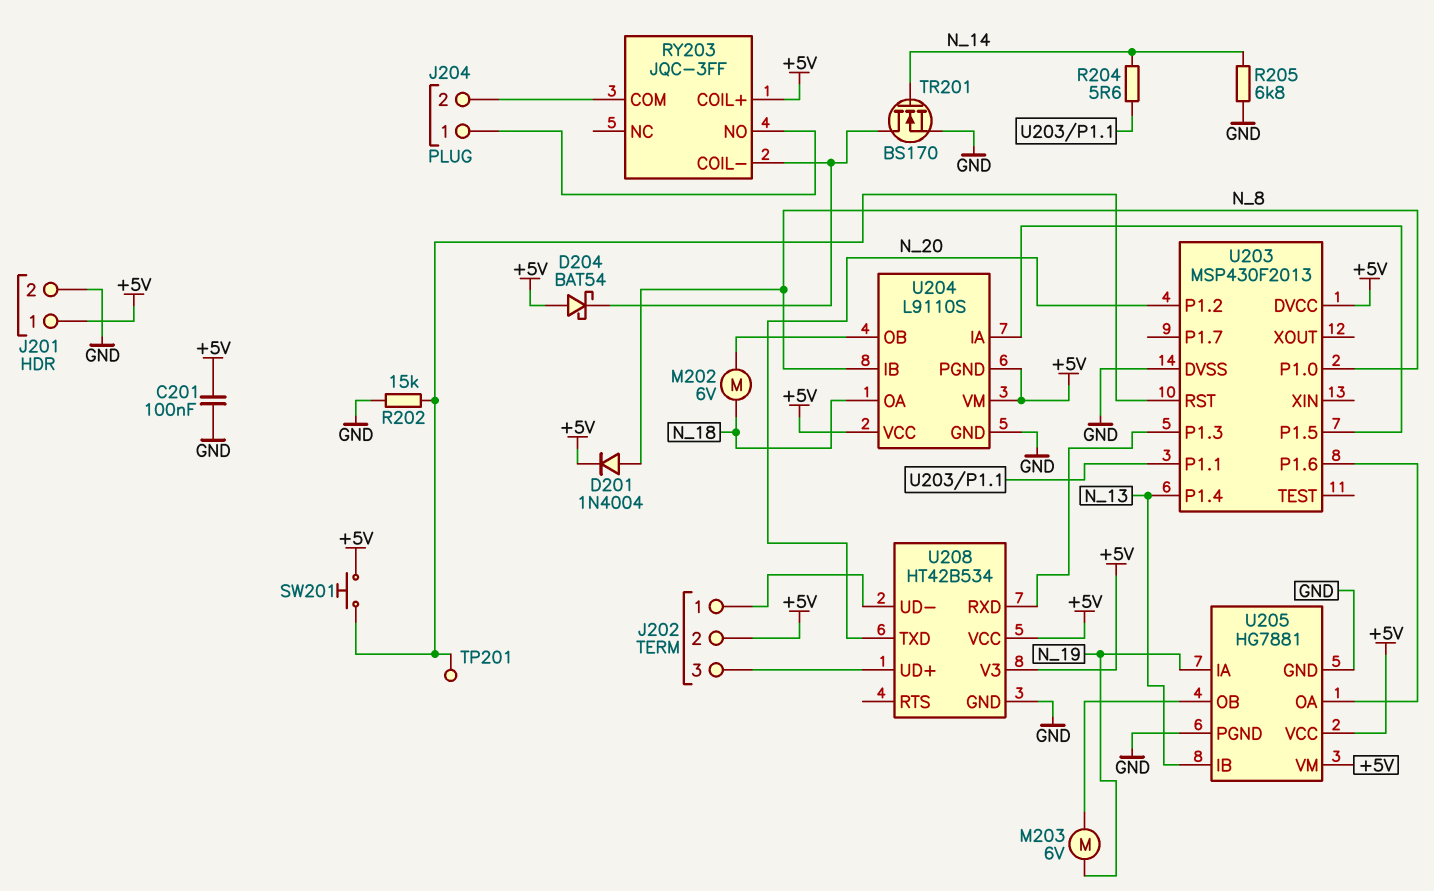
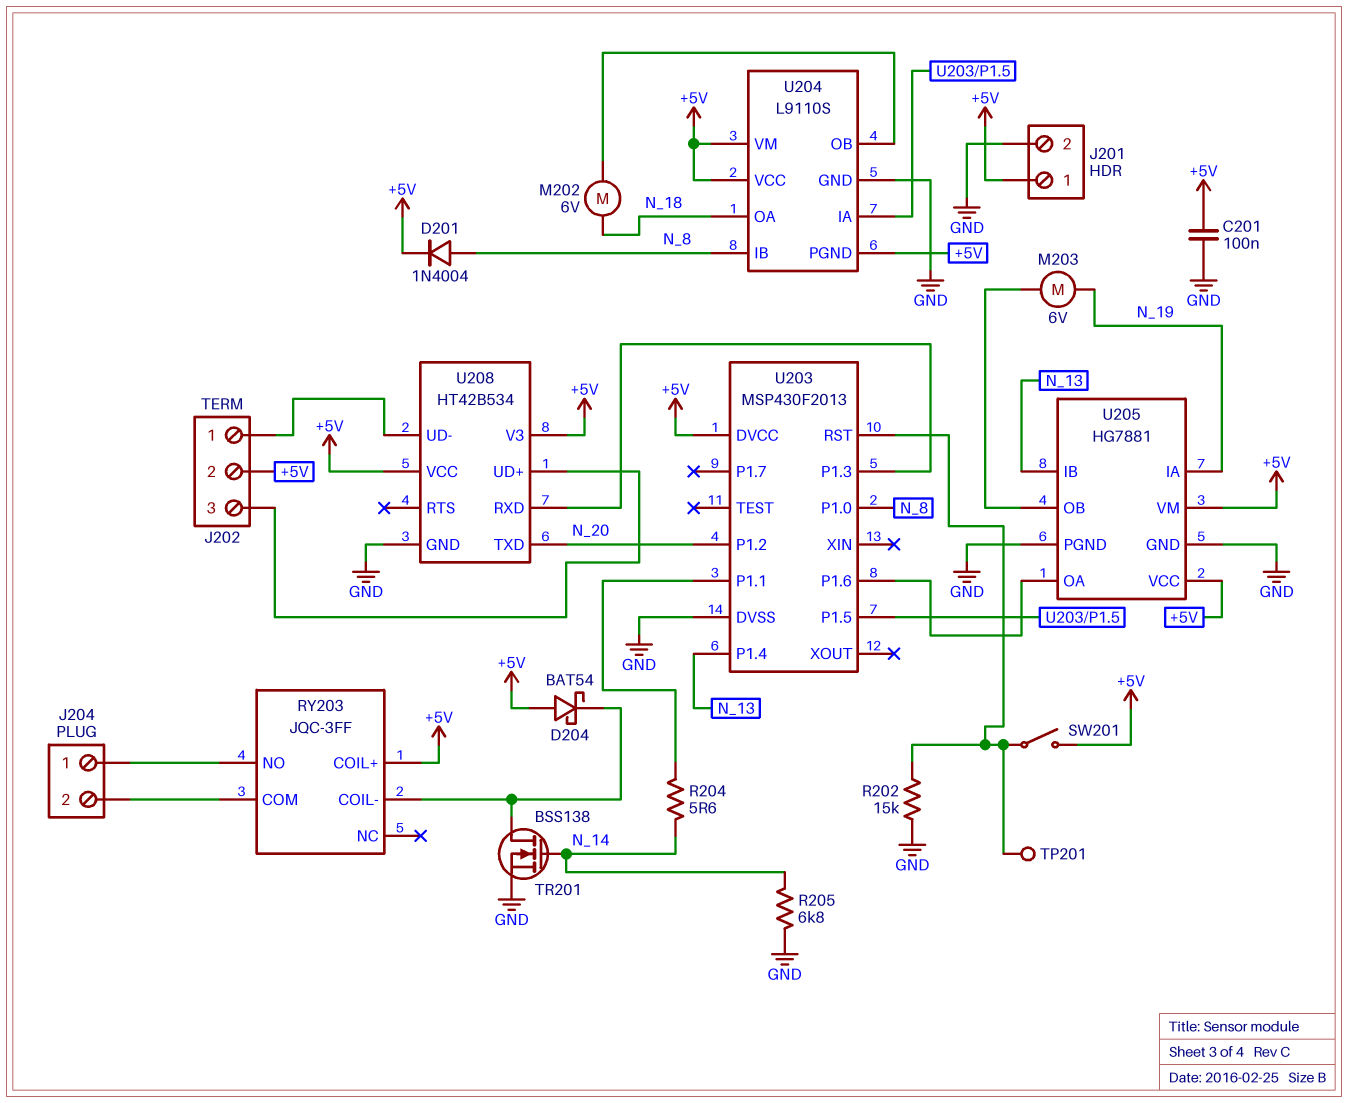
SW201: button (+5V, U203/RST) -> switch (+5V, U203/RST)
TR201: NMOS BS170 (G N_14, D RY203/COIL-, S GND) -> NMOS BSS138 (G N_14, D RY203/COIL-, S GND)

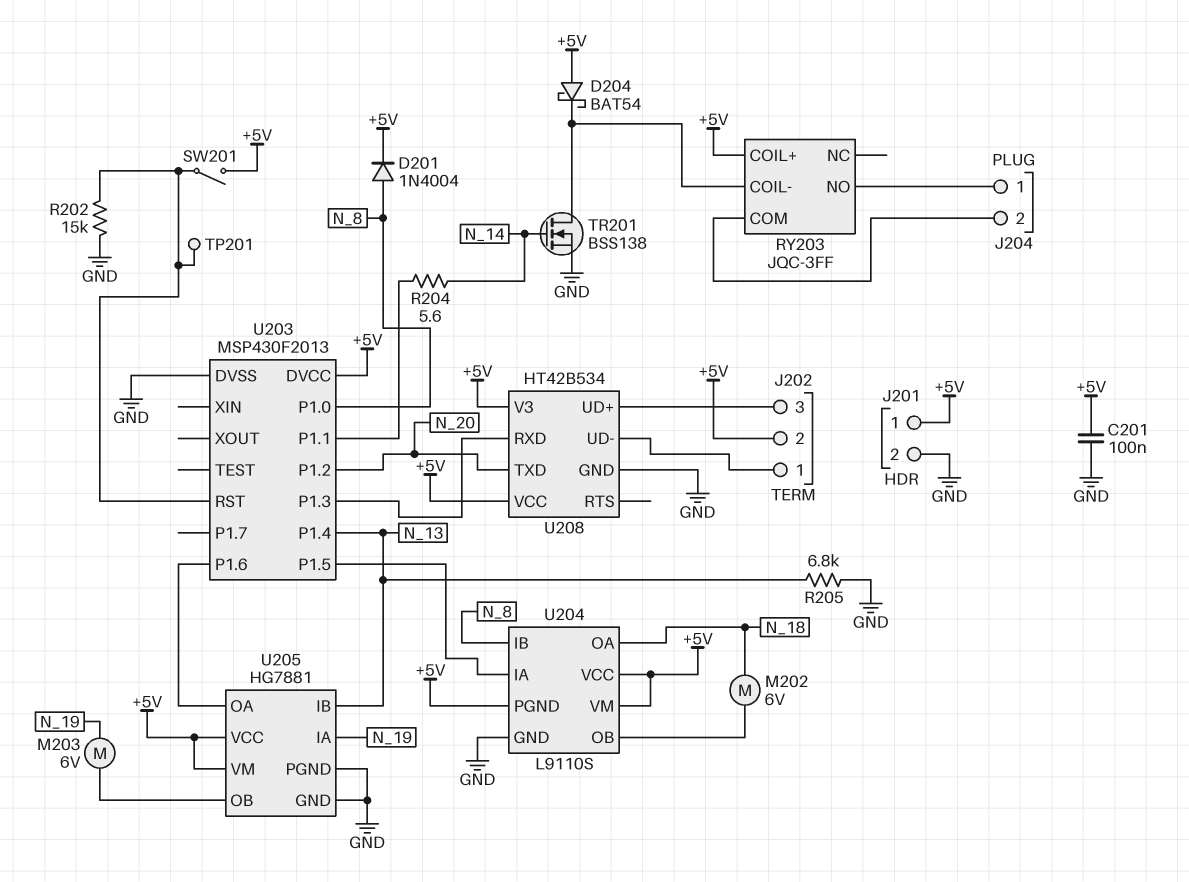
R205: 6.8k (GND, N_14) -> 6.8k (GND, N_13)

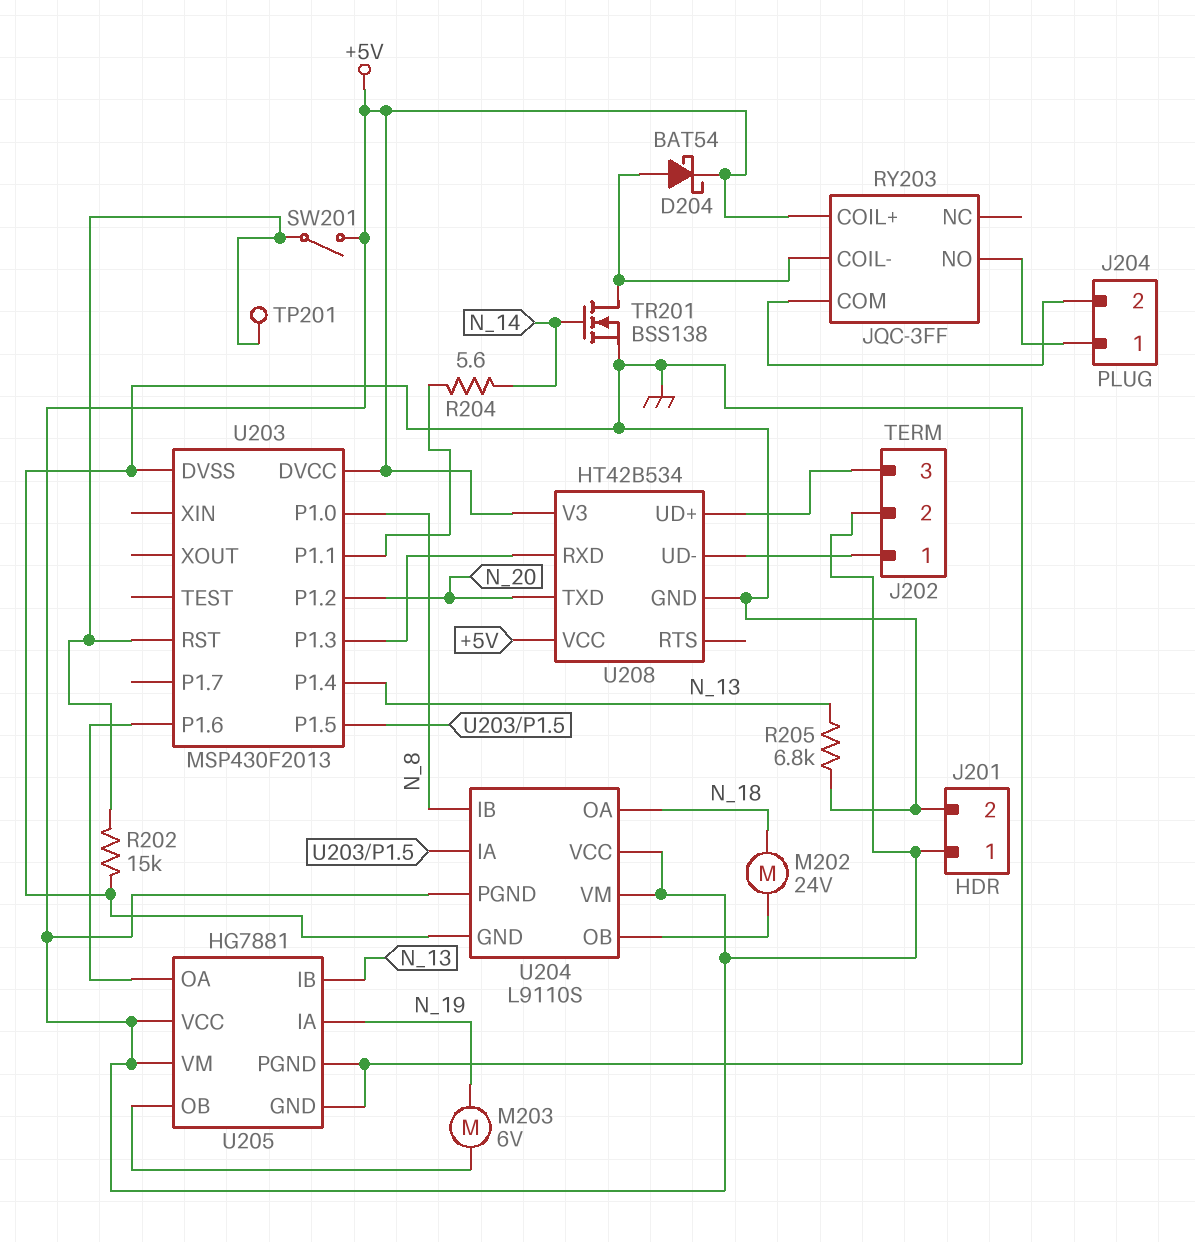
C201: 100nF (+5V, GND) -> none
D201: diode 1N4004 (A N_8, K +5V) -> none
D204: schottky BAT54 (A +5V, K RY203/COIL-) -> schottky BAT54 (A RY203/COIL-, K +5V)
M202: motor 6V (N_18, U204/OB) -> motor 24V (N_18, U204/OB)

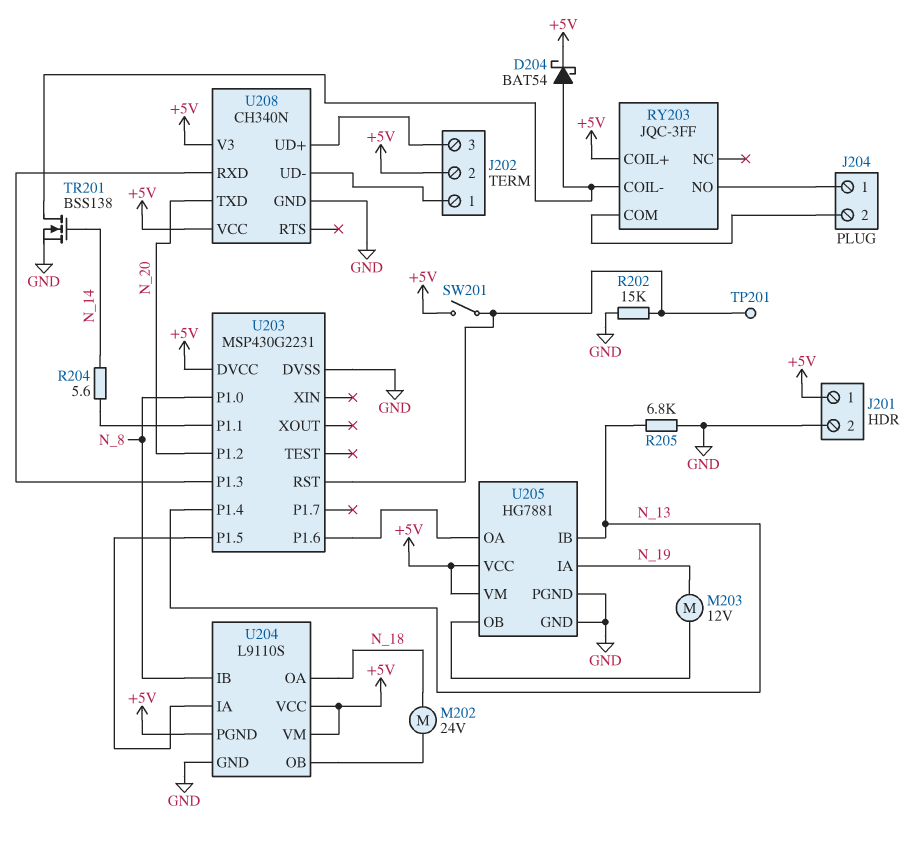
M203: motor 6V (N_19, U205/OB) -> motor 12V (N_19, U205/OB)
U203: MSP430F2013 -> MSP430G2231
U208: HT42B534 -> CH340N

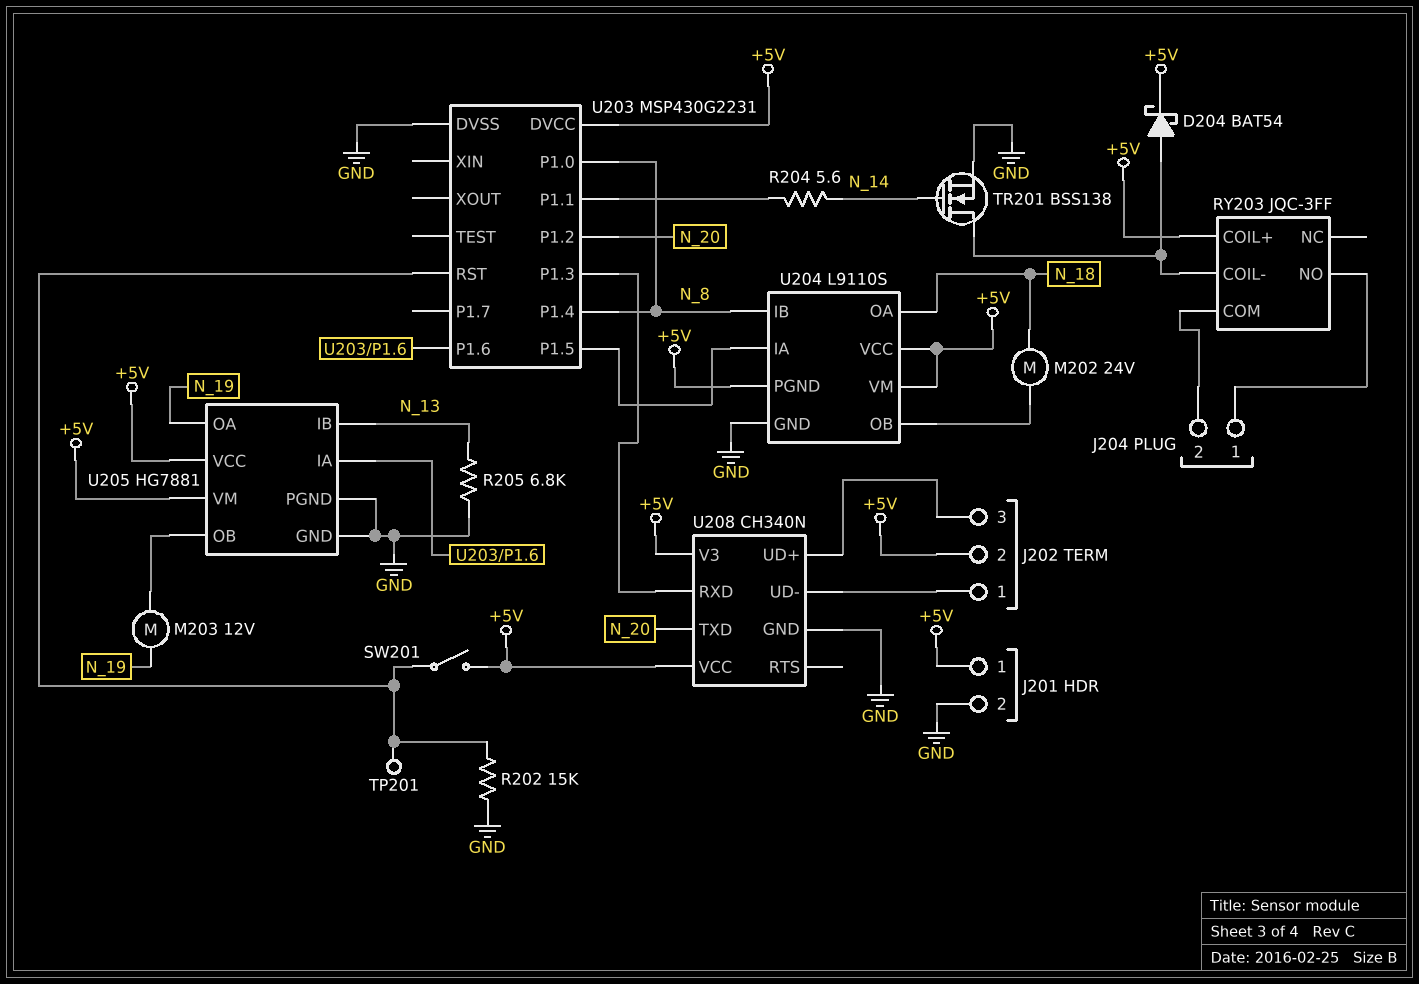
U203 pin P1.4: N_13 -> N_8
U205 pin IA: N_19 -> U203/P1.6
U205 pin OA: U203/P1.6 -> N_19

